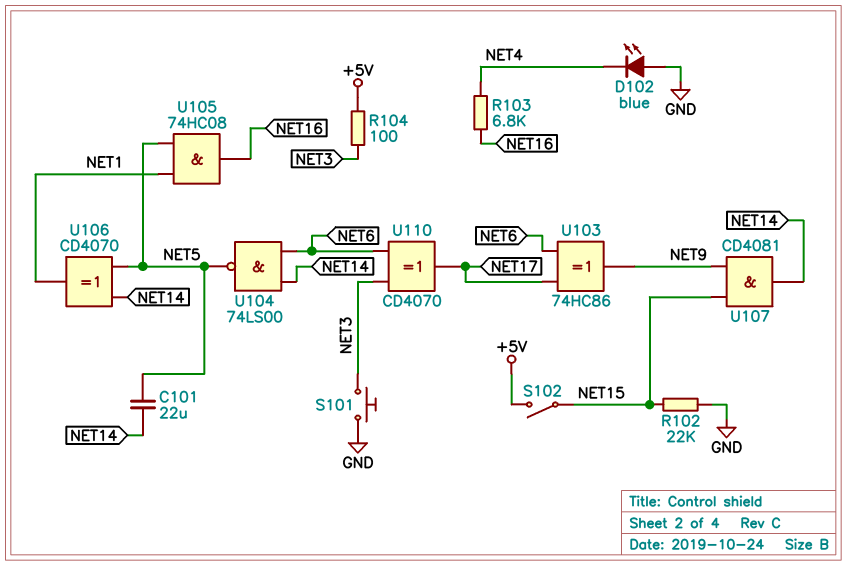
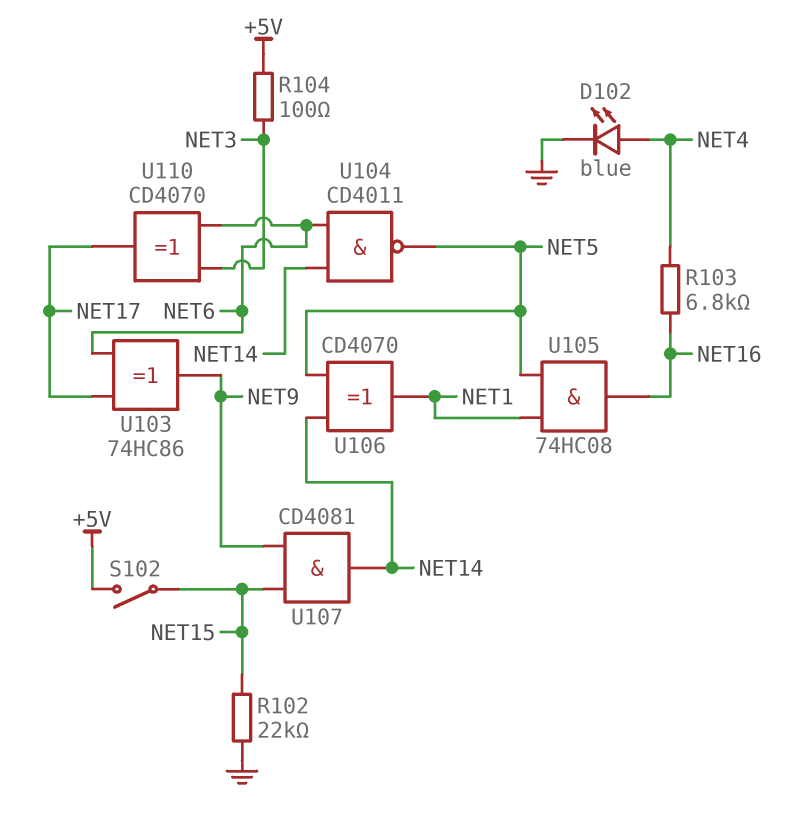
C101: 22uF (NET5, NET14) -> none
D102: LED blue (A GND, K NET4) -> LED blue (A NET4, K GND)
S101: button (GND, NET3) -> none
U104: NAND 74LS00 (in NET6, in NET14, out NET5) -> NAND CD4011 (in NET6, in NET14, out NET5)

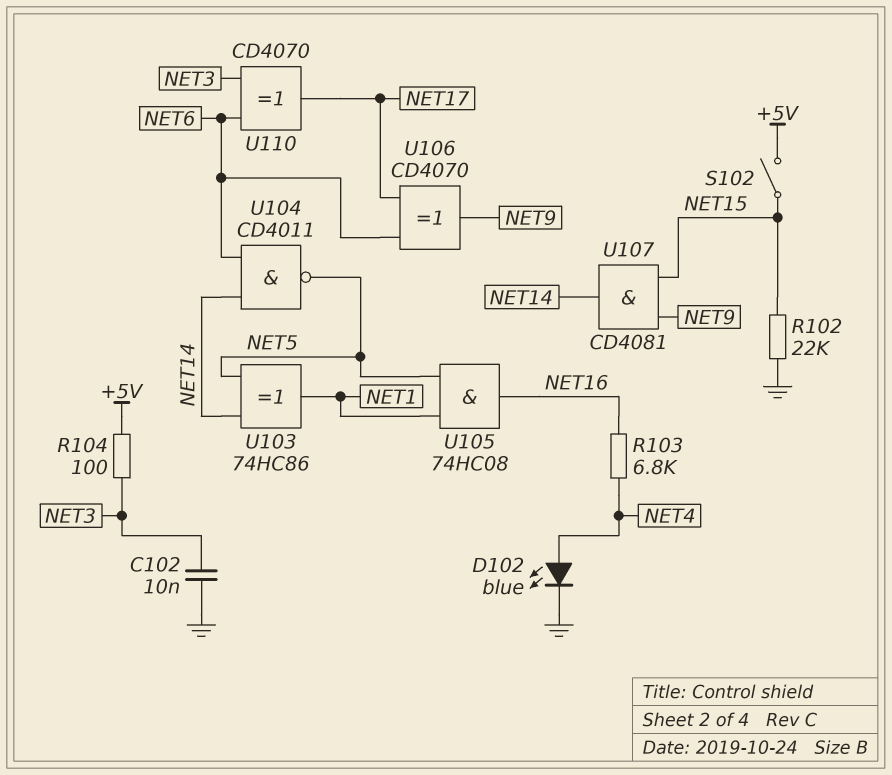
C102: none -> 10nF (GND, NET3)
U103: XOR 74HC86 (in NET6, in NET17, out NET9) -> XOR 74HC86 (in NET5, in NET14, out NET1)
U106: XOR CD4070 (in NET5, in NET14, out NET1) -> XOR CD4070 (in NET6, in NET17, out NET9)

